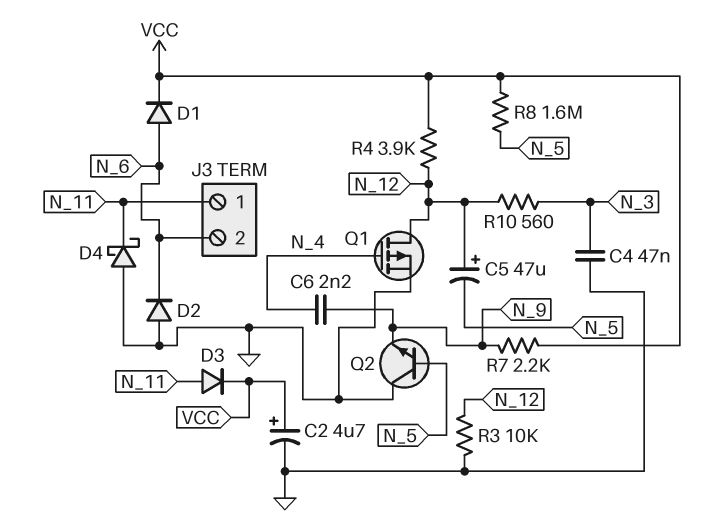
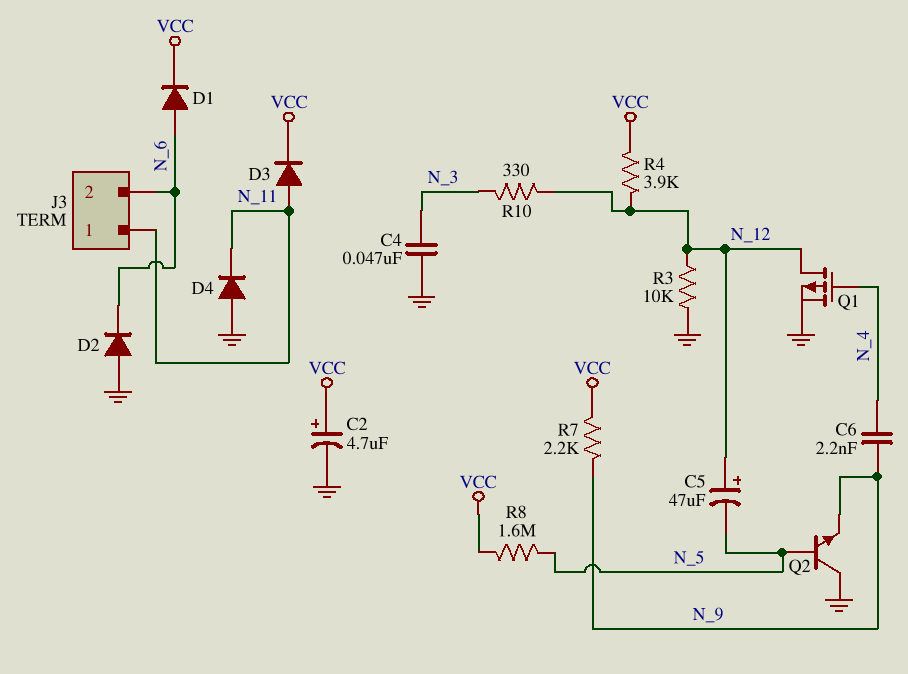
D4: schottky (A GND, K N_11) -> diode (A GND, K N_11)
R10: 560 (N_3, N_12) -> 330 (N_3, N_12)

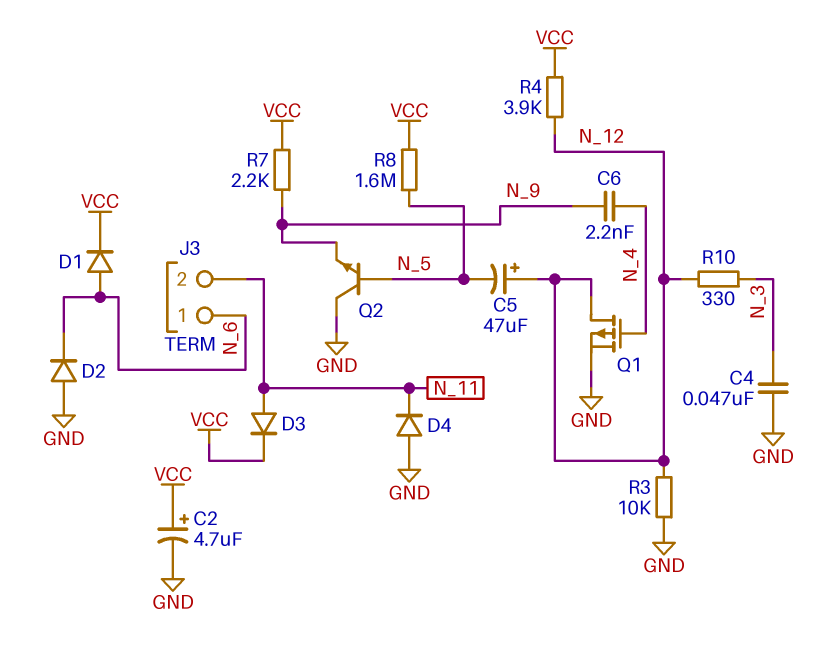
J3 pin 1: N_11 -> N_6
J3 pin 2: N_6 -> N_11

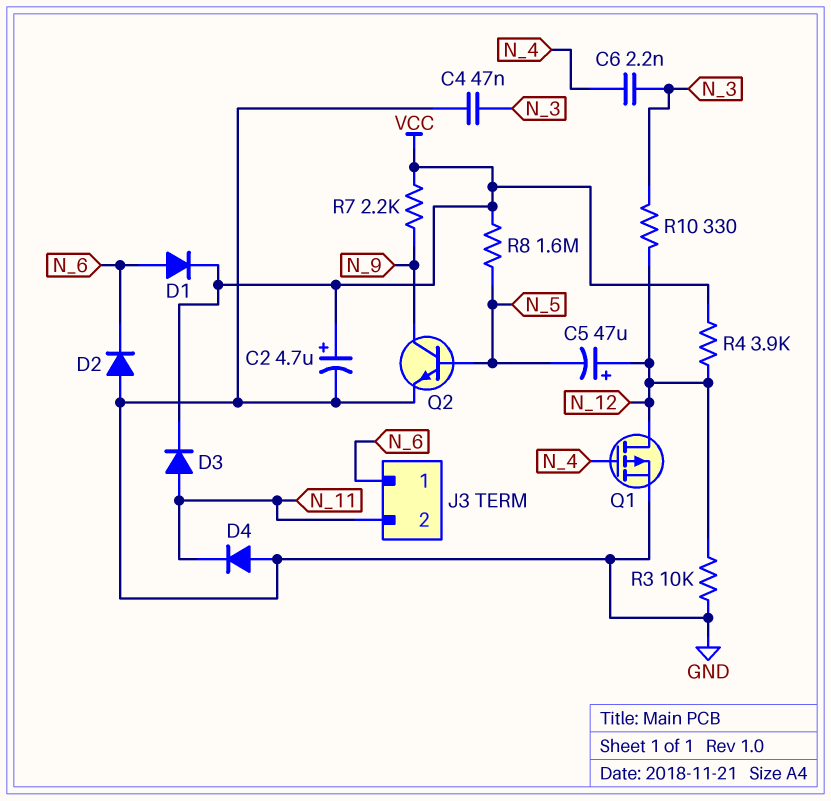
C6: 2.2nF (N_4, N_9) -> 2.2nF (N_3, N_4)
Q2: NPN (B N_5, C GND, E N_9) -> NPN (B N_5, C N_9, E GND)

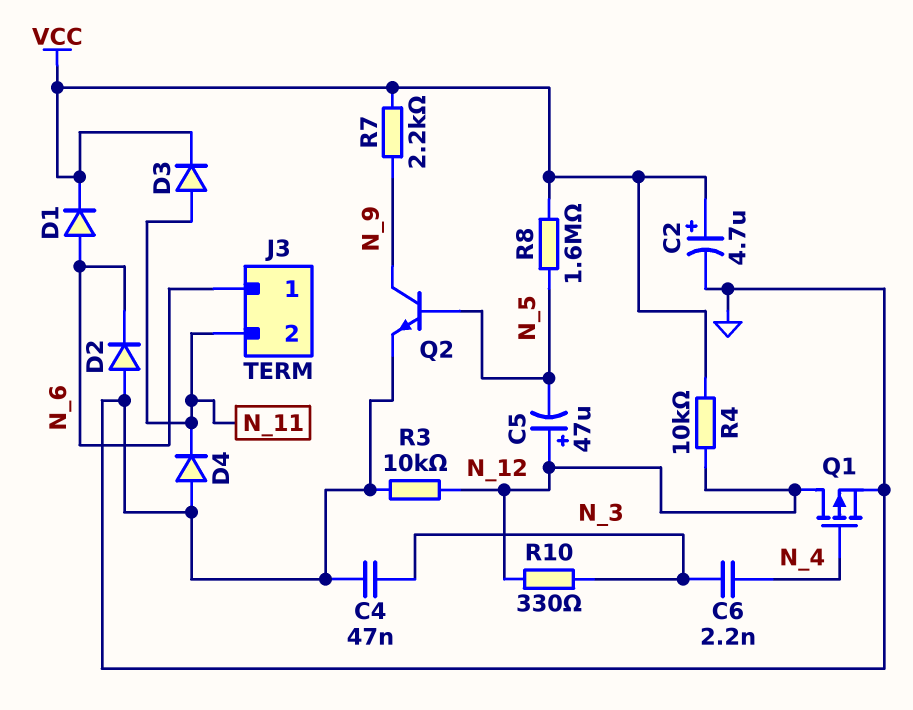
R4: 3.9k (N_12, VCC) -> 10k (N_12, VCC)

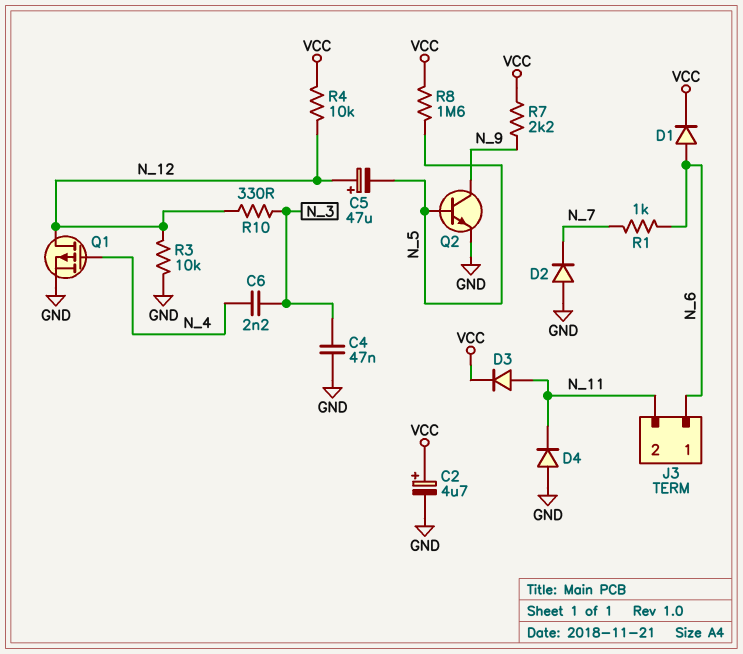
D2: diode (A GND, K N_6) -> diode (A GND, K N_7)
R1: none -> 1k (N_6, N_7)

